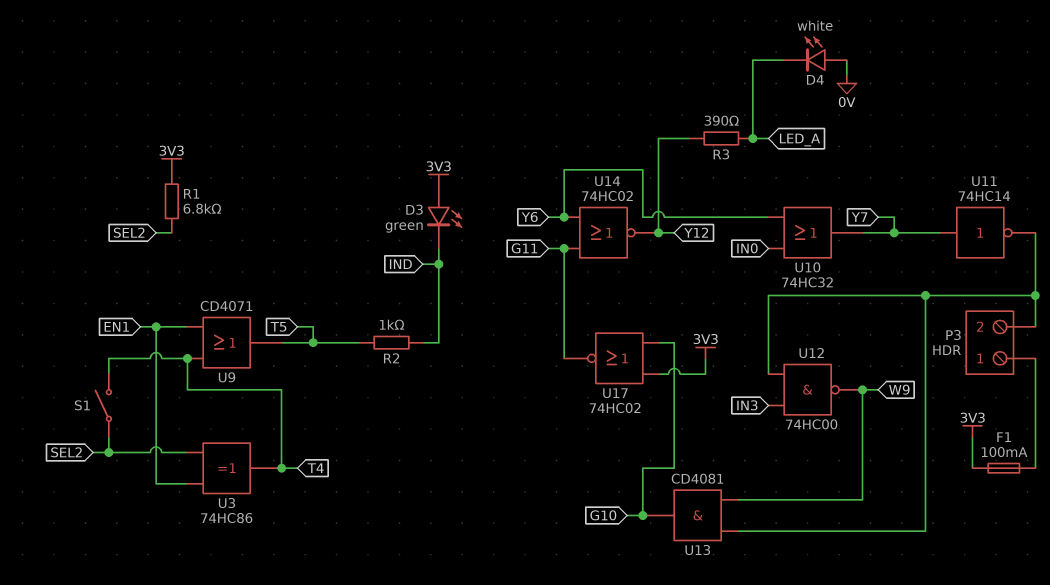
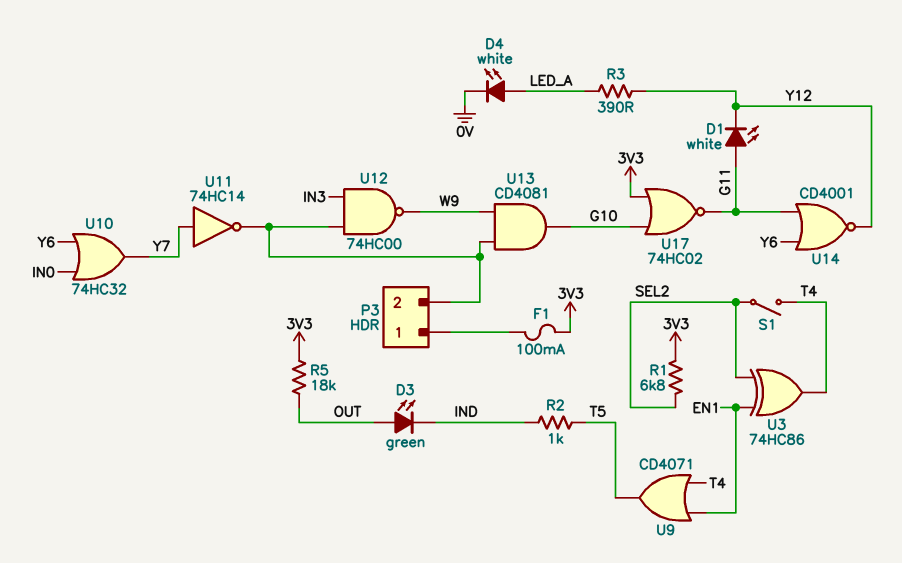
D1: none -> LED white (A G11, K Y12)
D3: LED green (A 3V3, K IND) -> LED green (A OUT, K IND)
D4: LED white (A 0V, K LED_A) -> LED white (A LED_A, K 0V)
R5: none -> 18k (3V3, OUT)
U14: NOR 74HC02 (in G11, in Y6, out Y12) -> NOR CD4001 (in G11, in Y6, out Y12)

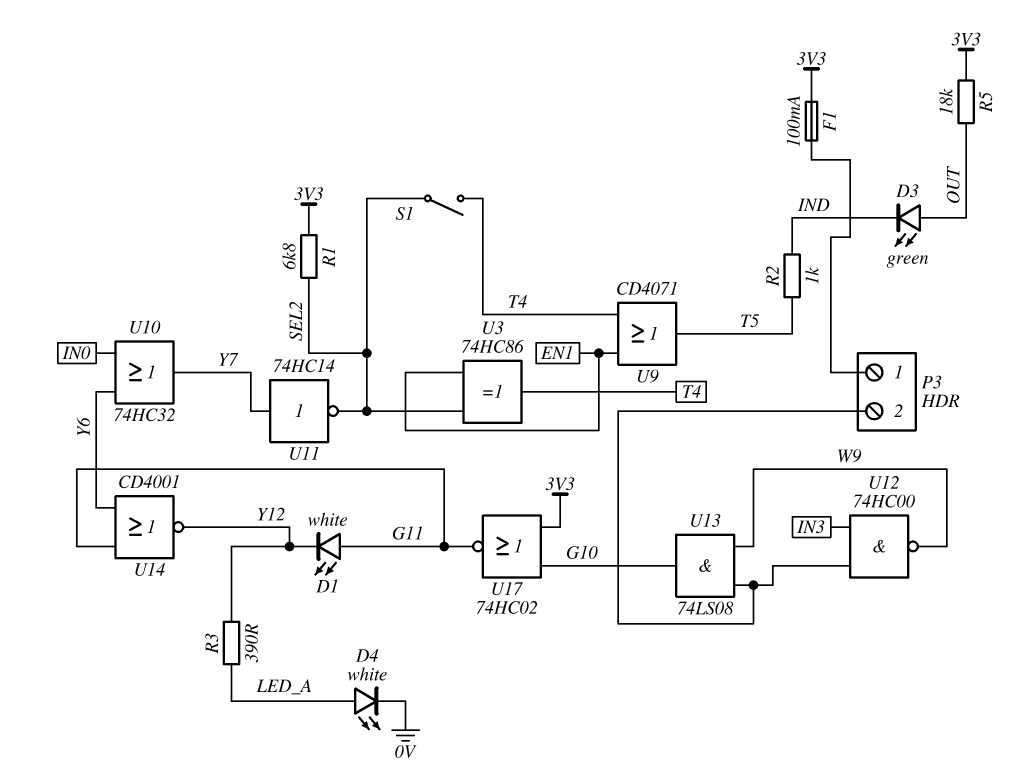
U11: NOT 74HC14 (in Y7, out P3/2) -> NOT 74HC14 (in Y7, out SEL2)
U13: AND CD4081 (in P3/2, in W9, out G10) -> AND 74LS08 (in P3/2, in W9, out G10)

